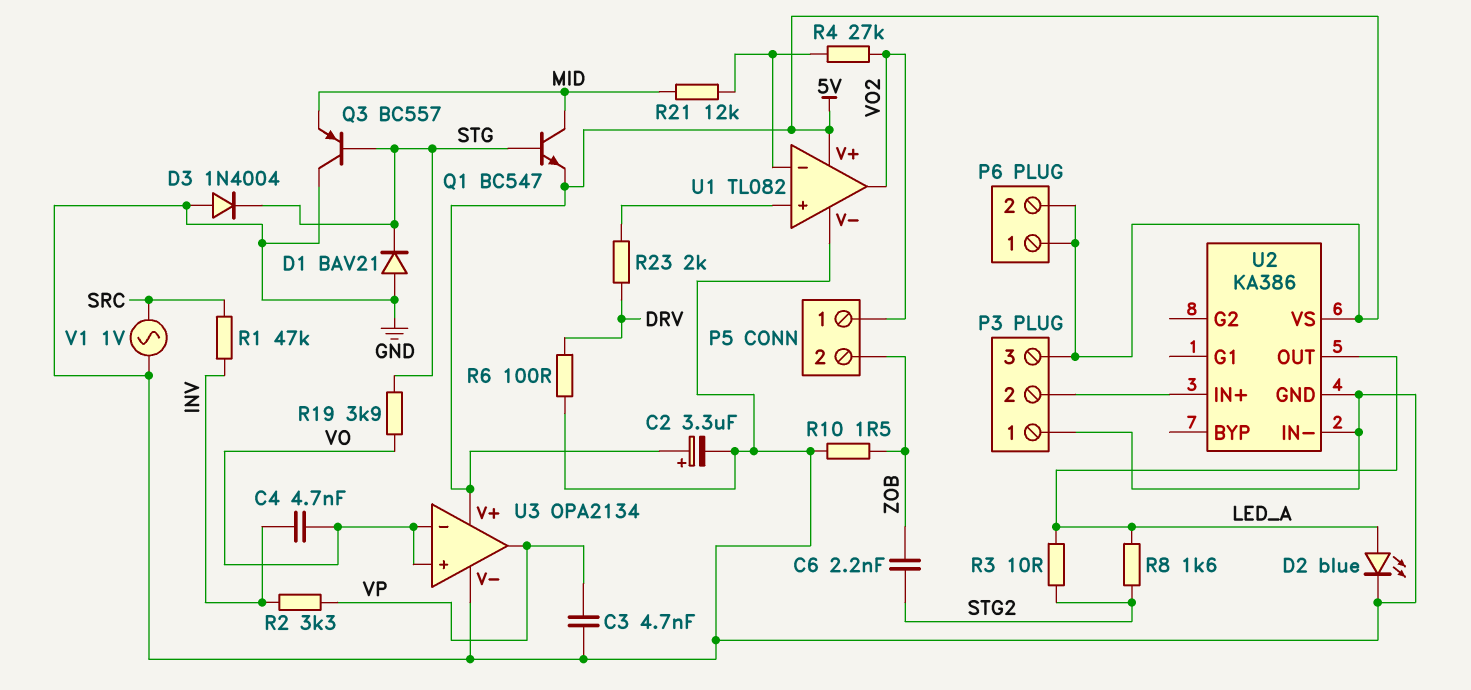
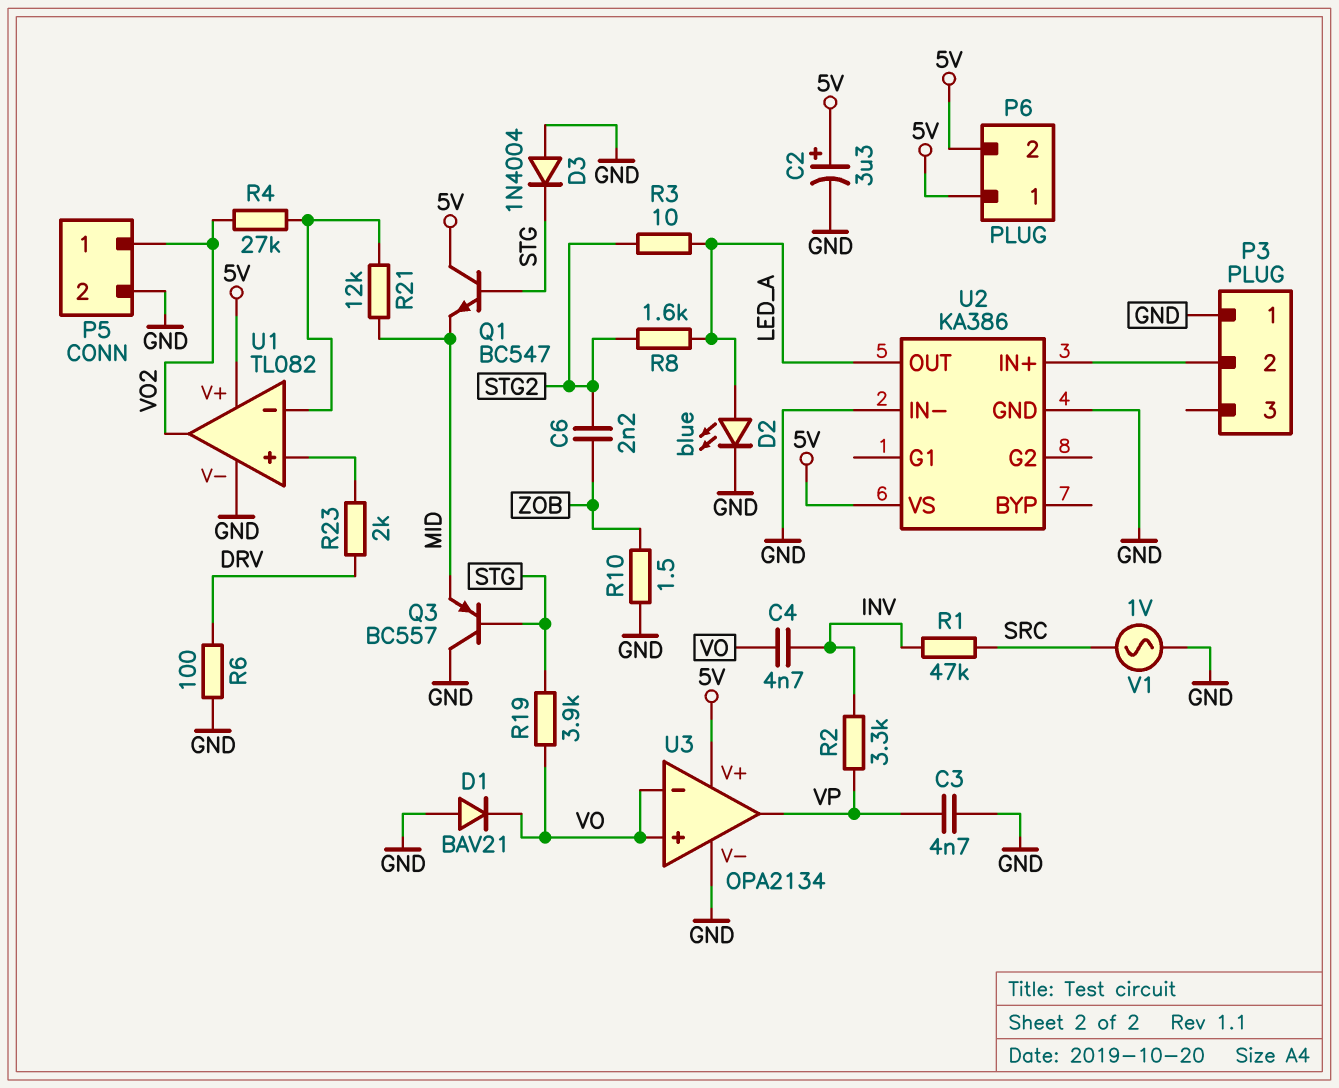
D1: diode BAV21 (A GND, K STG) -> diode BAV21 (A GND, K VO)
P3 pin 3: 5V -> none
P5 pin 2: ZOB -> GND
Q1: NPN BC547 (B STG, C MID, E 5V) -> NPN BC547 (B STG, C 5V, E MID)

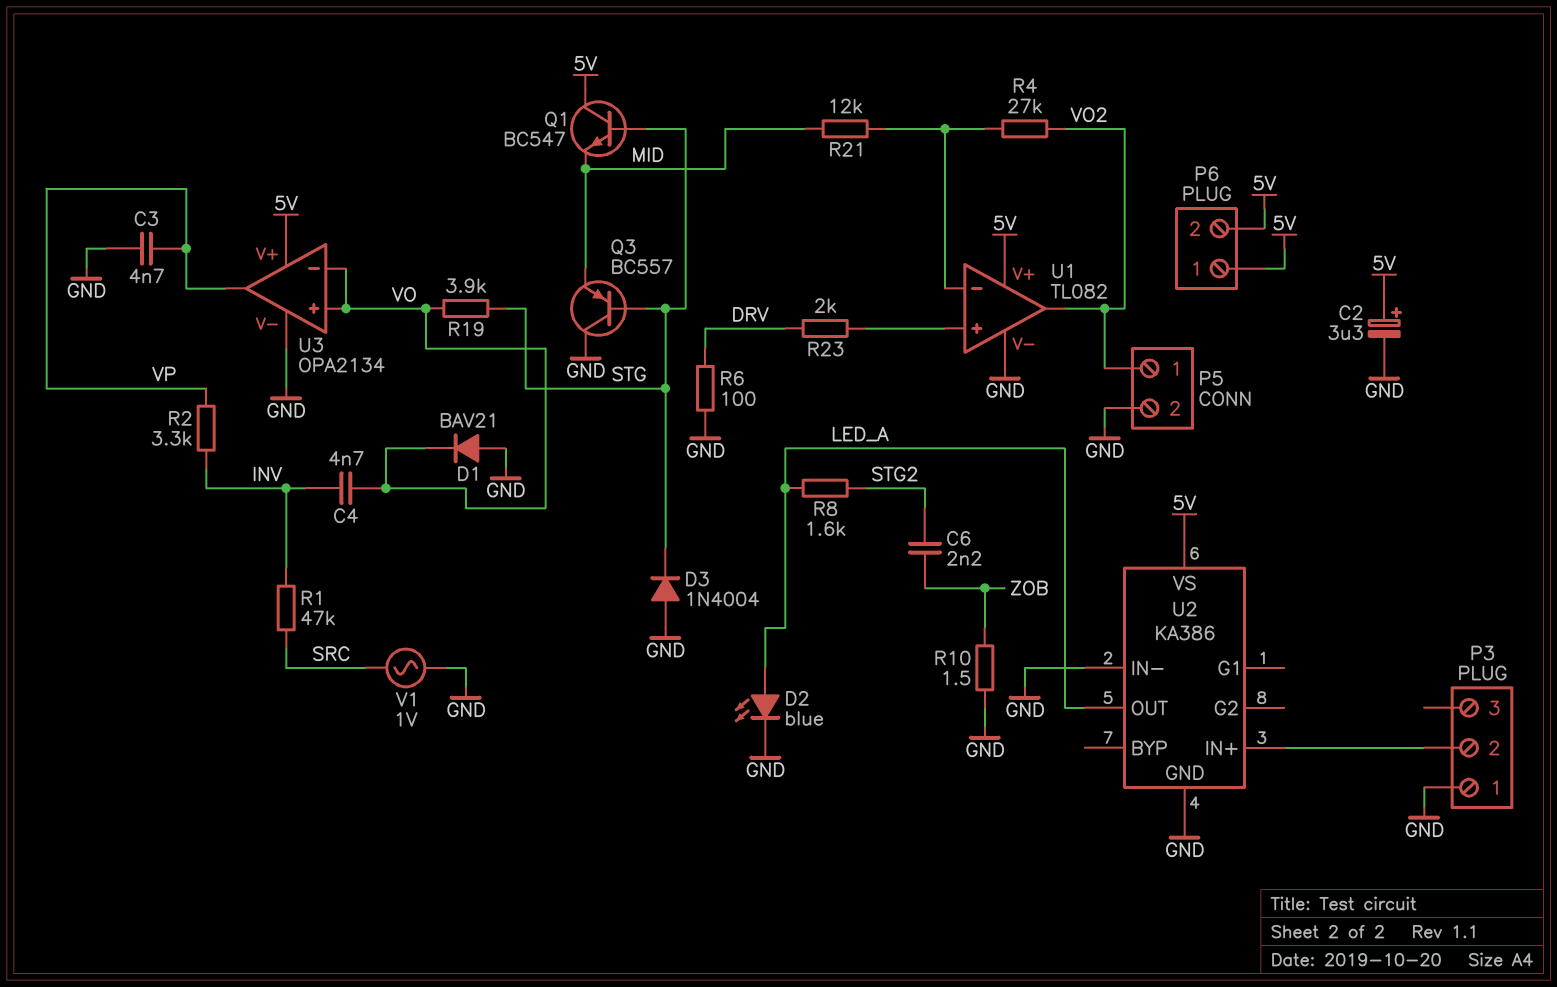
R3: 10 (LED_A, STG2) -> none

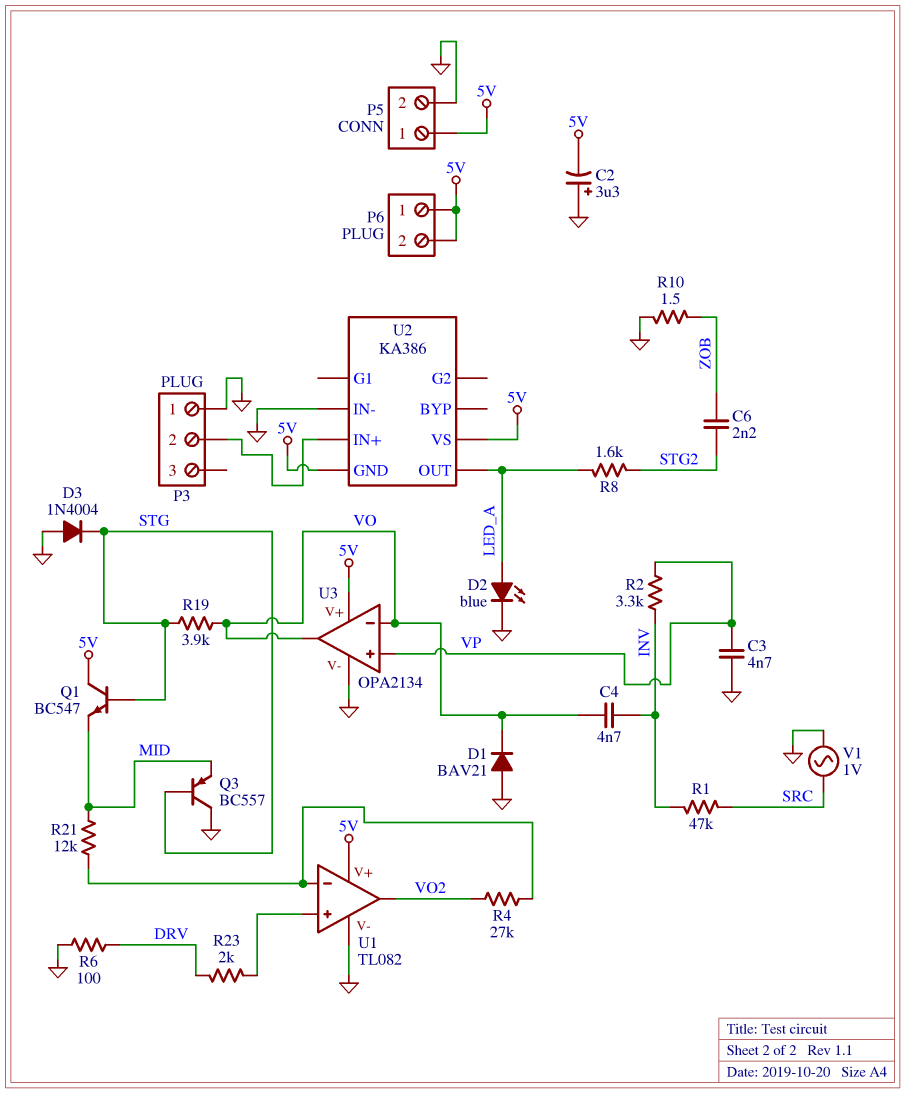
C2: 3.3uF (plus 5V, minus GND) -> 3.3uF (plus GND, minus 5V)
P5 pin 1: VO2 -> 5V
U2 pin GND: GND -> 5V
U3 pin in+: VO -> VP
U3 pin out: VP -> VO

